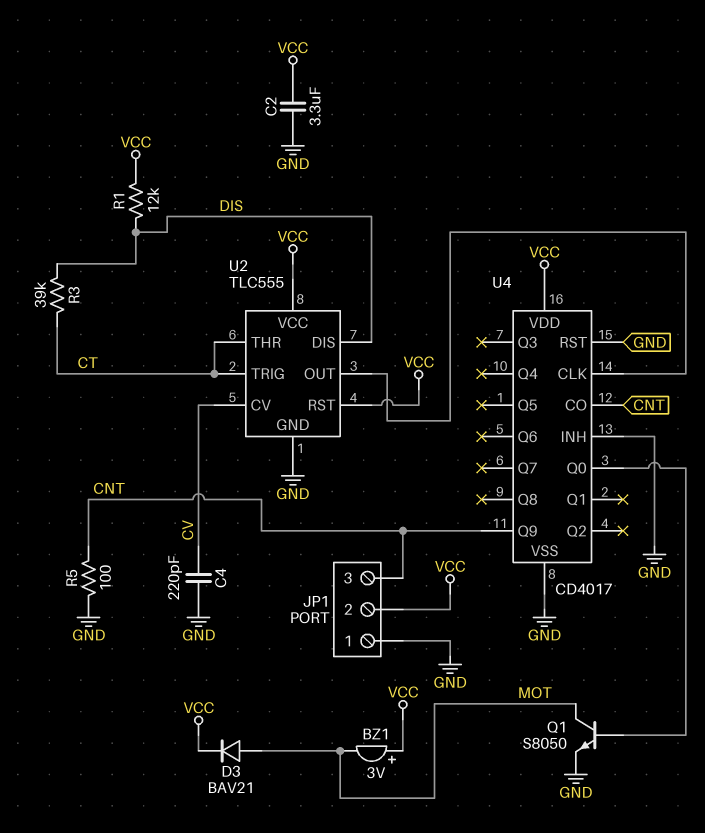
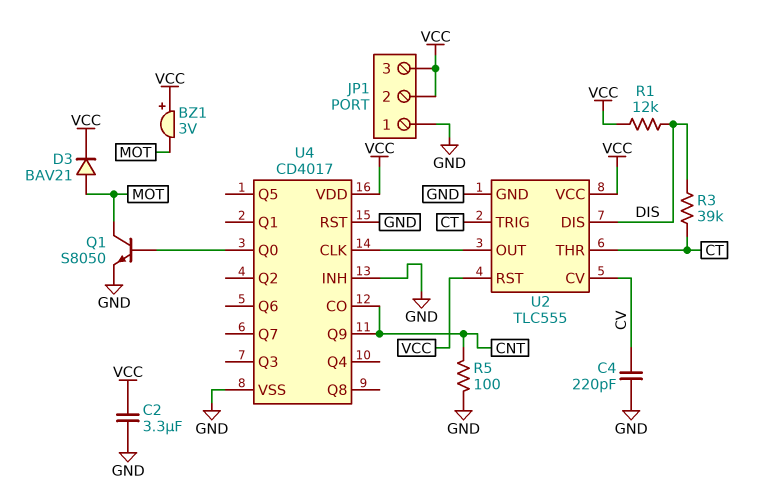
JP1 pin 3: CNT -> VCC

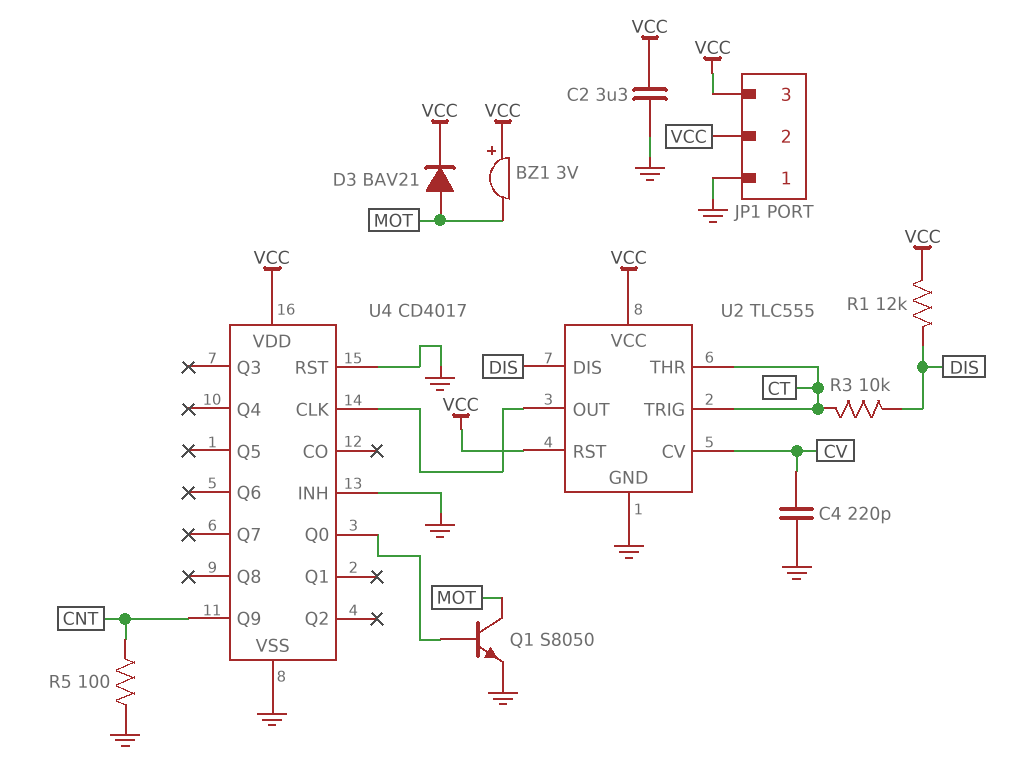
R3: 39k (CT, DIS) -> 10k (CT, DIS)
U4 pin CO: CNT -> none

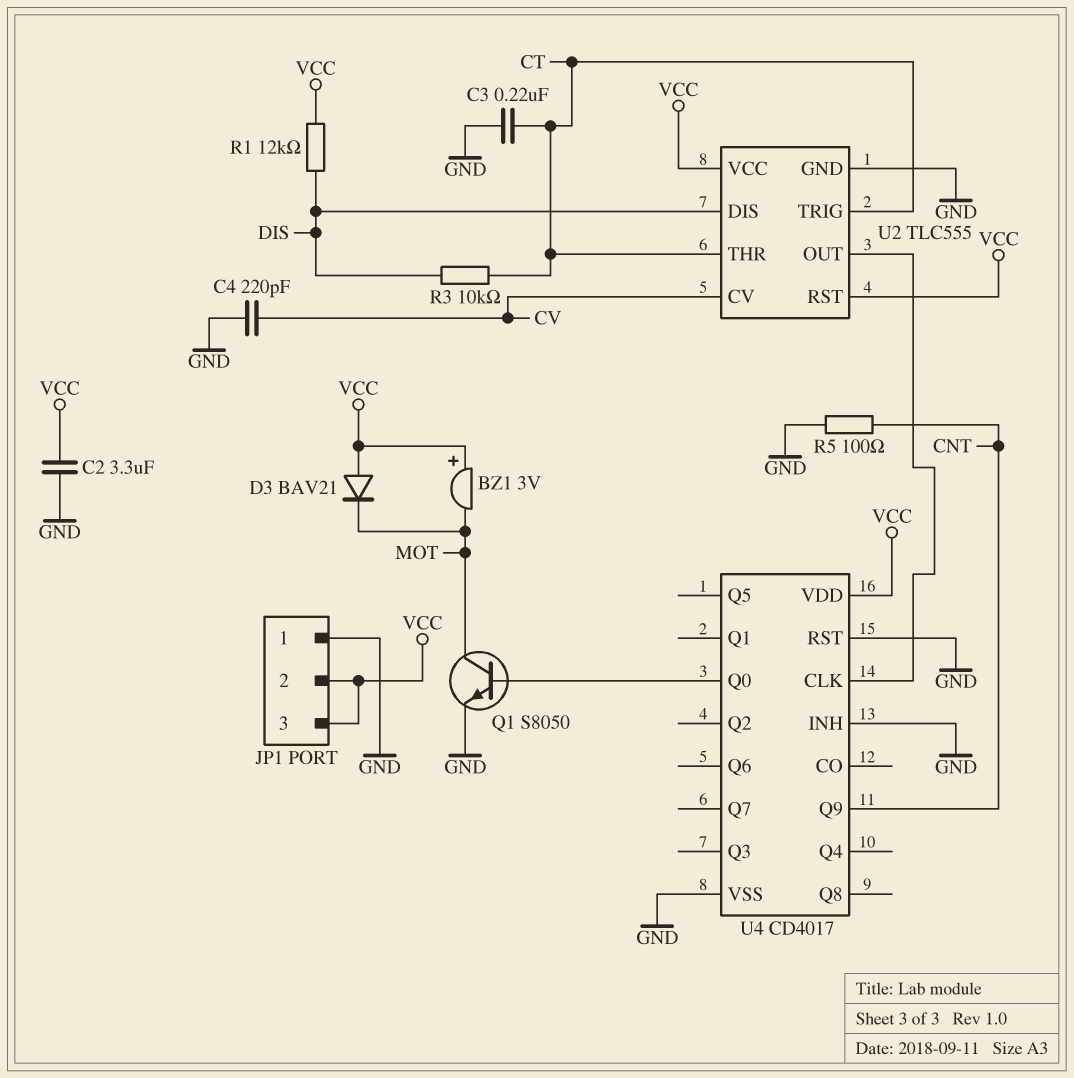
C3: none -> 220nF (CT, GND)
D3: diode BAV21 (A MOT, K VCC) -> diode BAV21 (A VCC, K MOT)

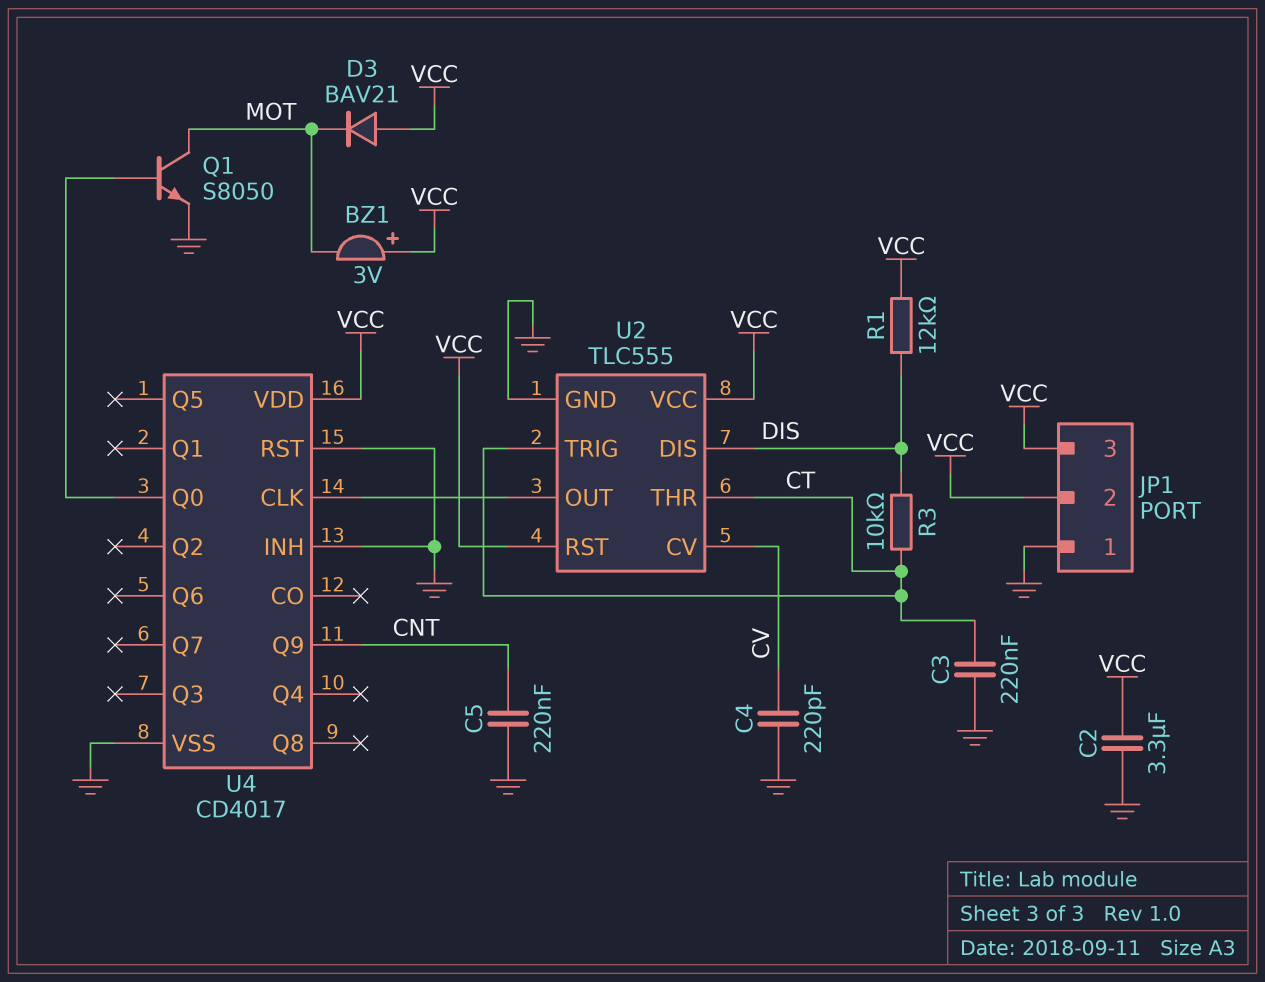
C5: none -> 220nF (CNT, GND)
R5: 100 (CNT, GND) -> none

